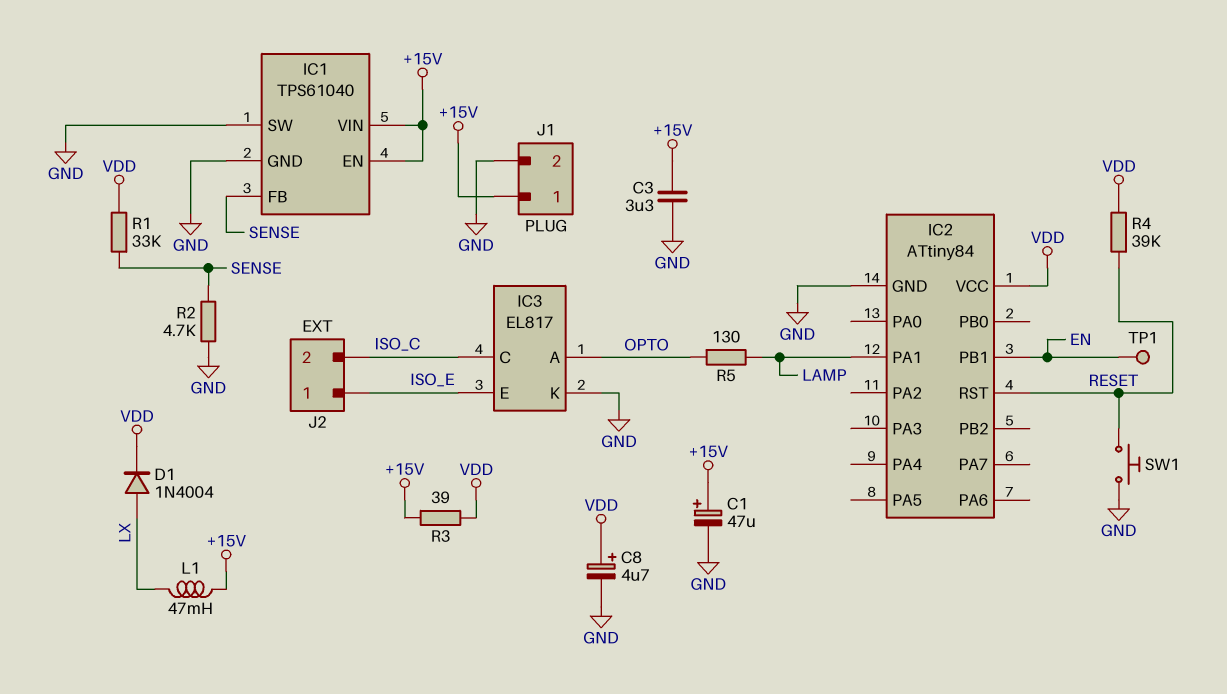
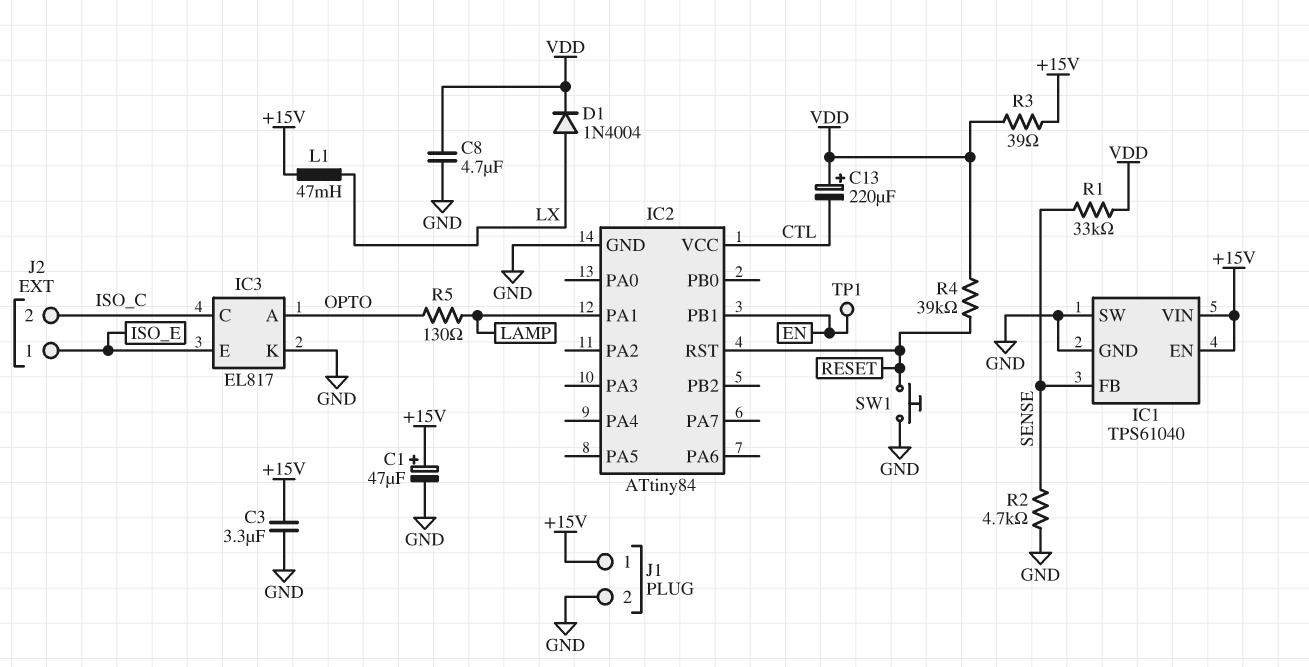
C8: 4.7uF (plus VDD, minus GND) -> 4.7uF (GND, VDD)
C13: none -> 220uF (plus VDD, minus CTL)
IC2 pin VCC: VDD -> CTL

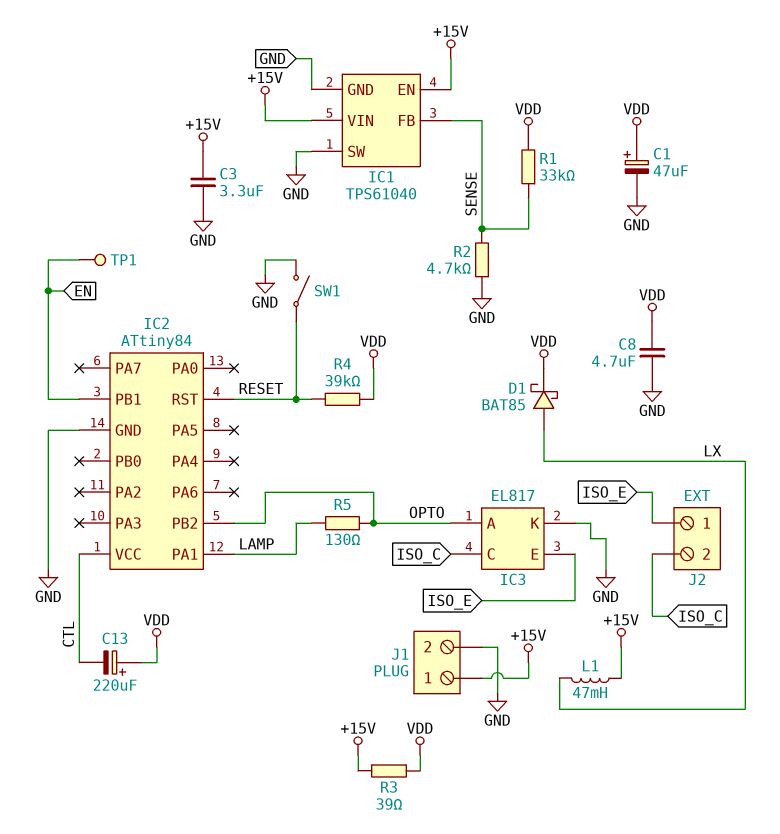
C1: 47uF (plus +15V, minus GND) -> 47uF (plus VDD, minus GND)
D1: diode 1N4004 (A LX, K VDD) -> schottky BAT85 (A LX, K VDD)
IC2 pin PB2: none -> OPTO
SW1: button (GND, RESET) -> switch (GND, RESET)

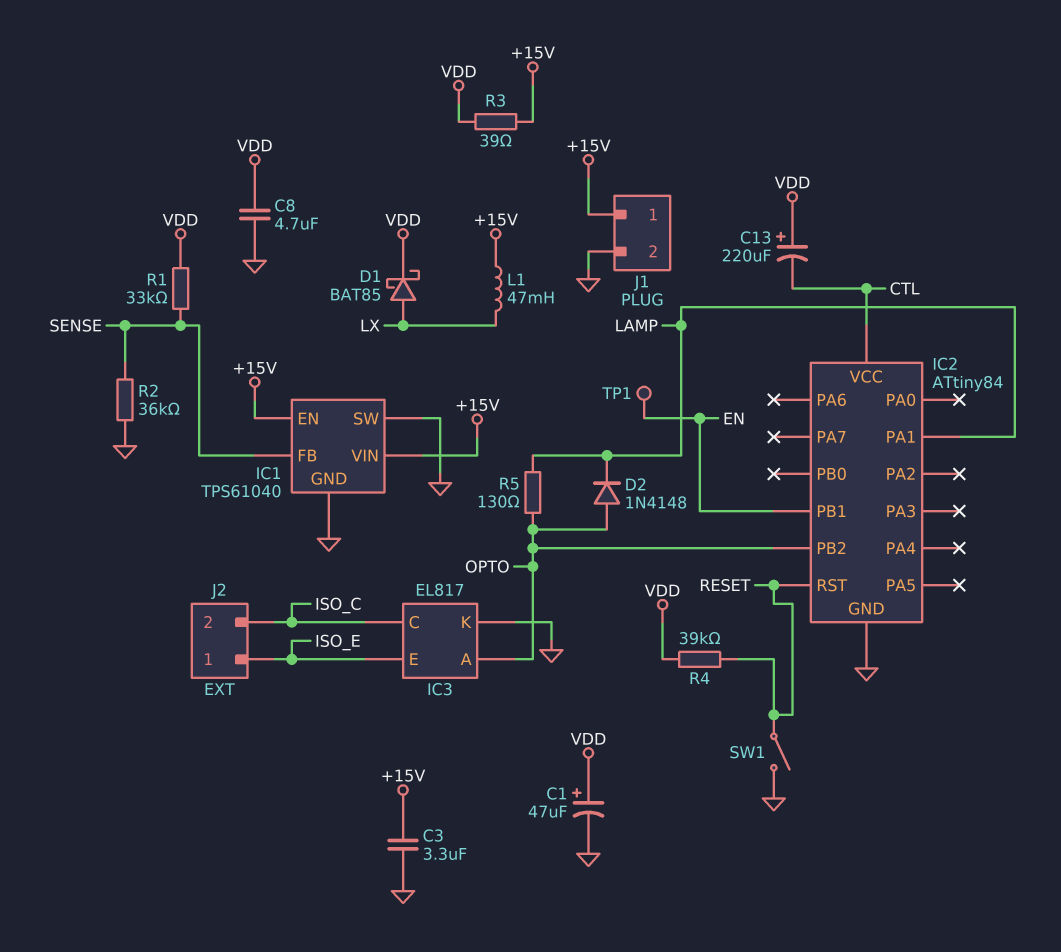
D2: none -> diode 1N4148 (A OPTO, K LAMP)
R2: 4.7k (GND, SENSE) -> 36k (GND, SENSE)

